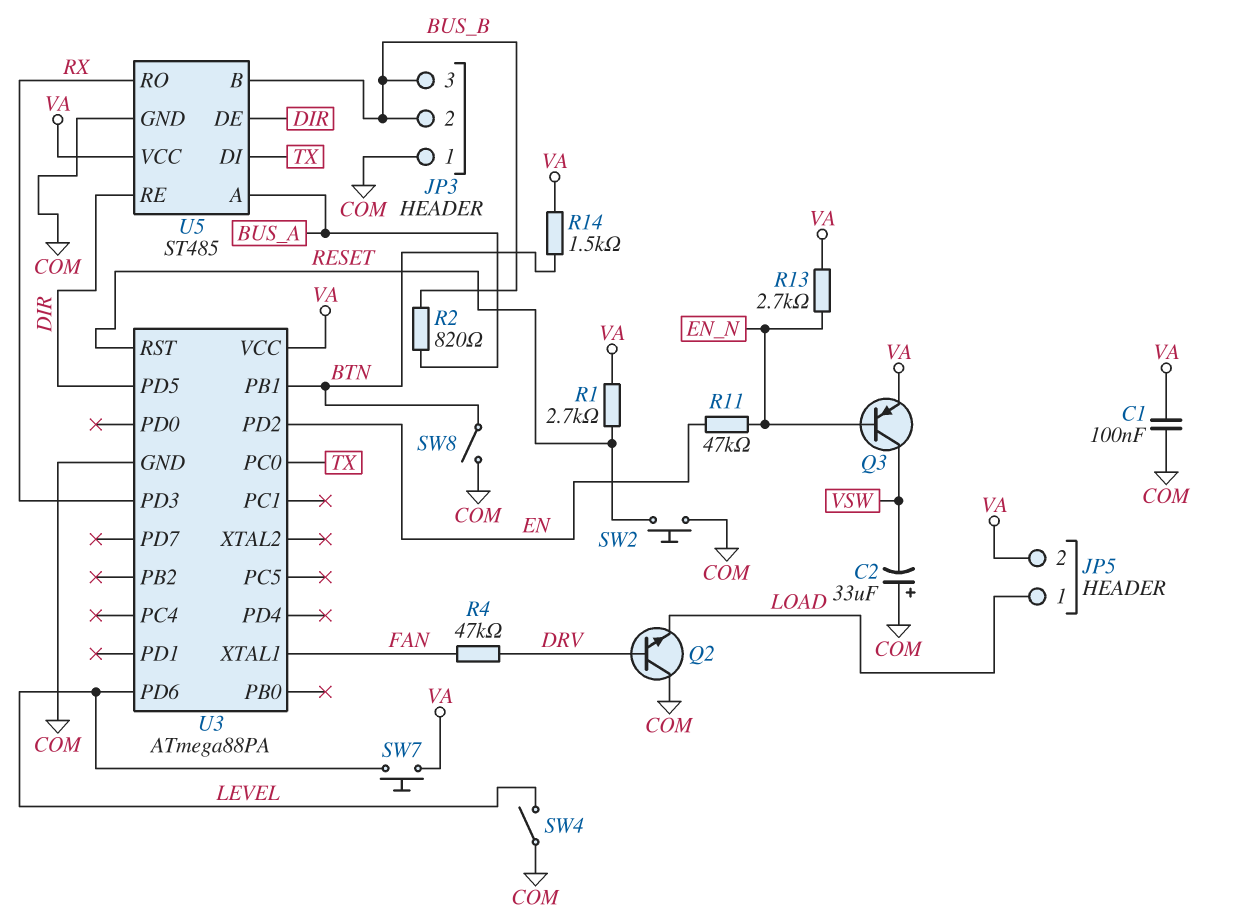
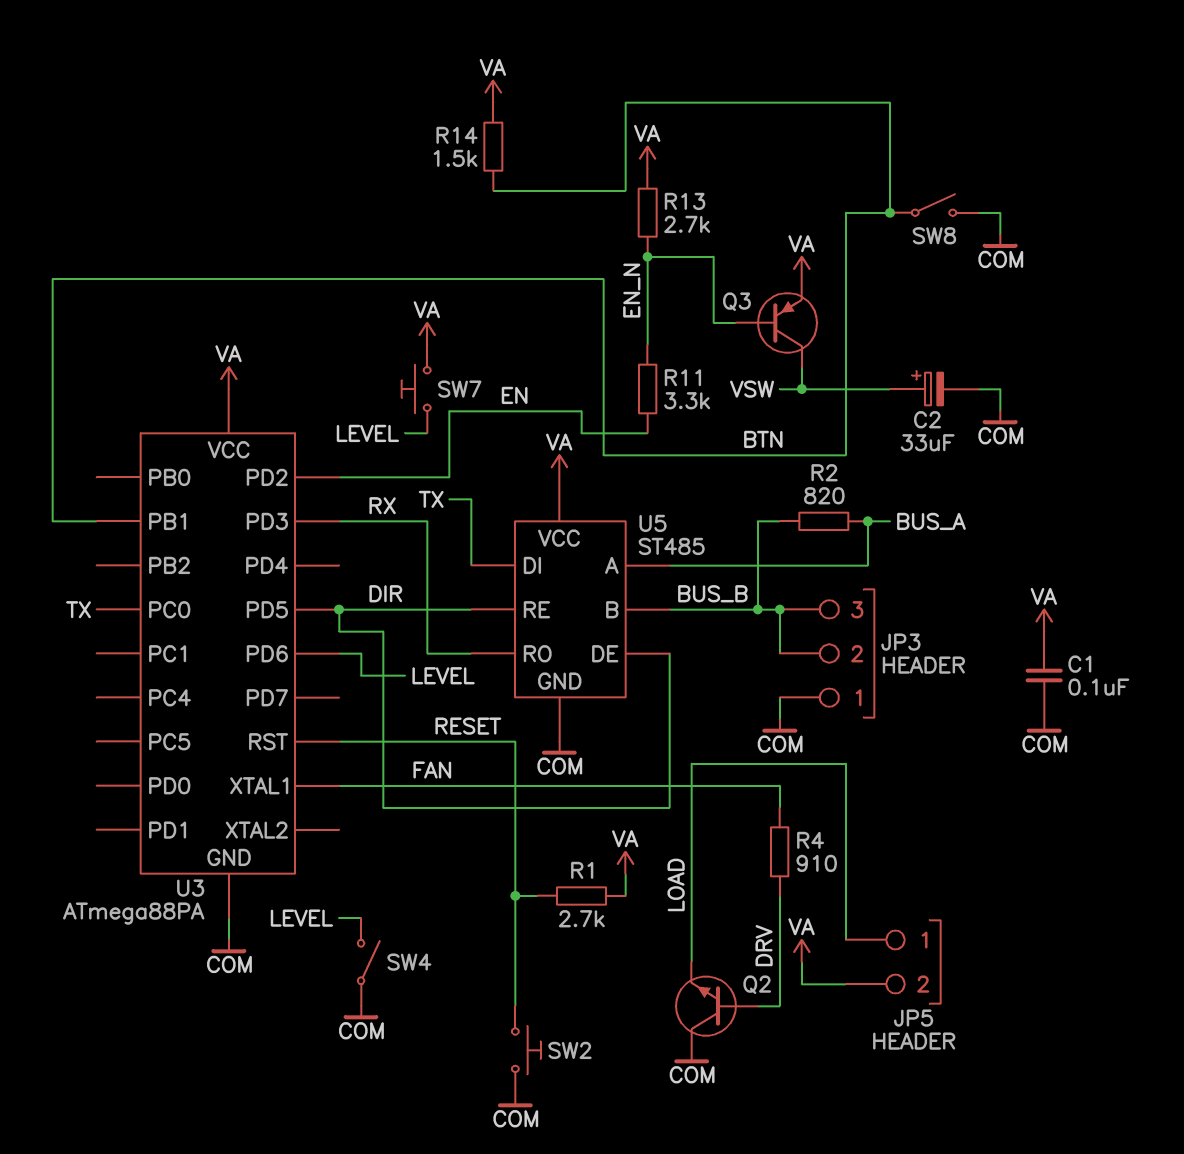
C2: 33uF (plus COM, minus VSW) -> 33uF (plus VSW, minus COM)
R4: 47k (DRV, FAN) -> 910 (DRV, FAN)
R11: 47k (EN, EN_N) -> 3.3k (EN, EN_N)

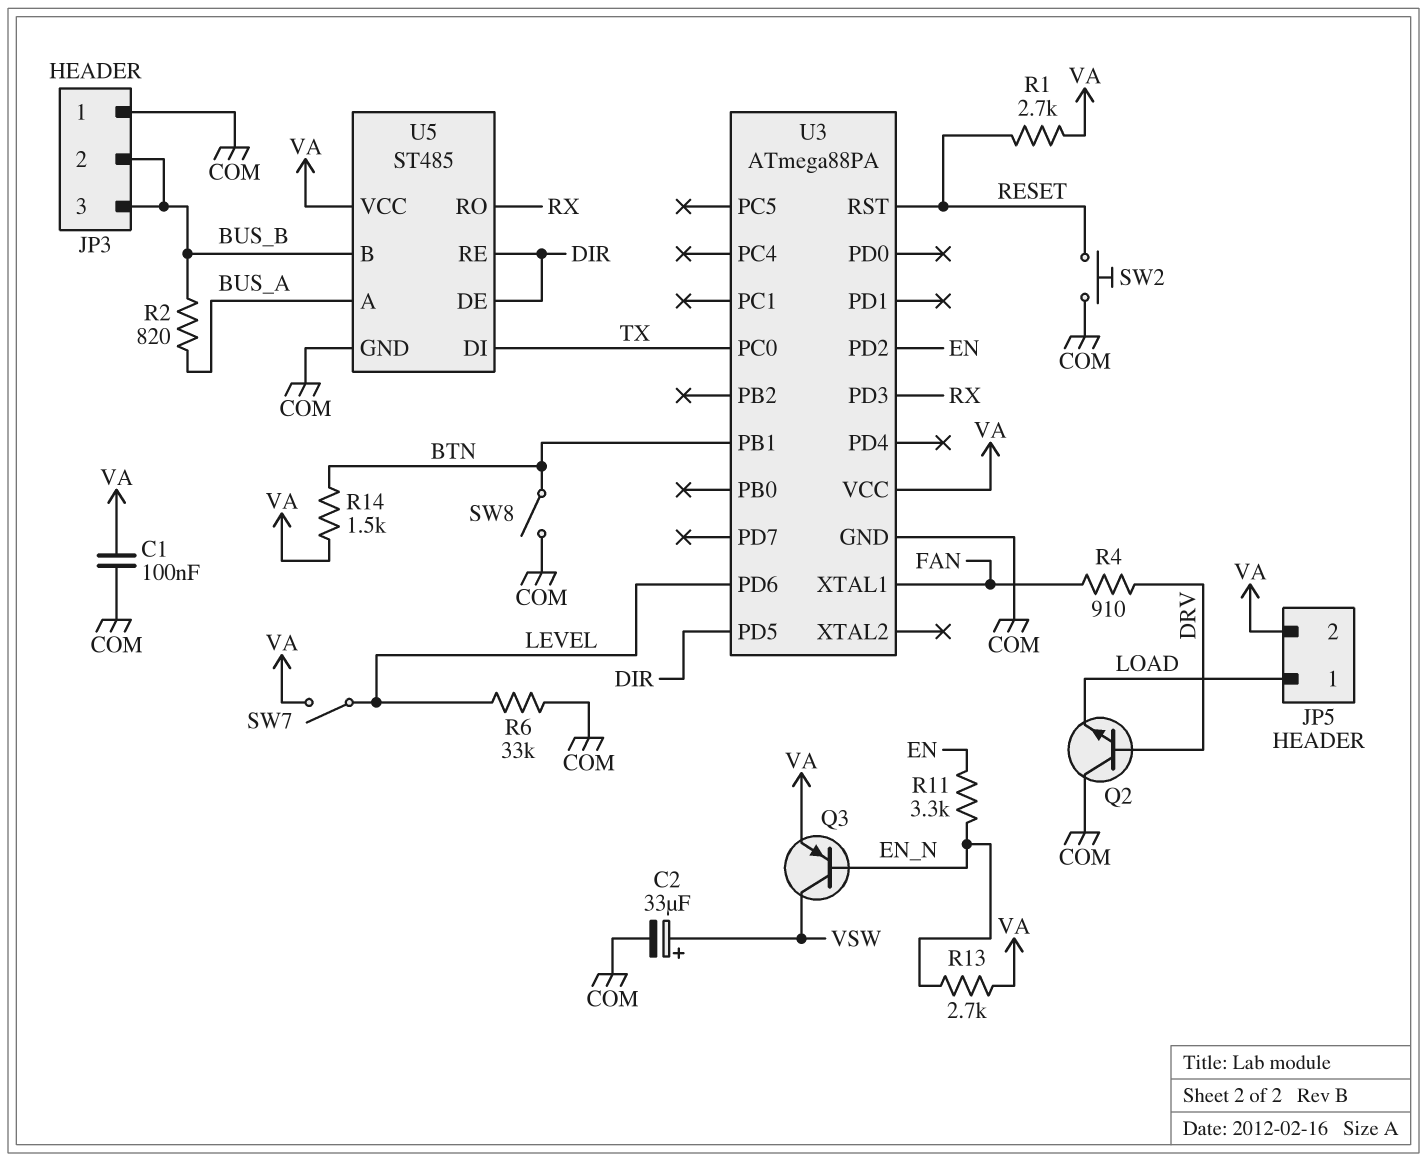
R6: none -> 33k (COM, LEVEL)
SW4: switch (COM, LEVEL) -> none
SW7: button (LEVEL, VA) -> switch (LEVEL, VA)

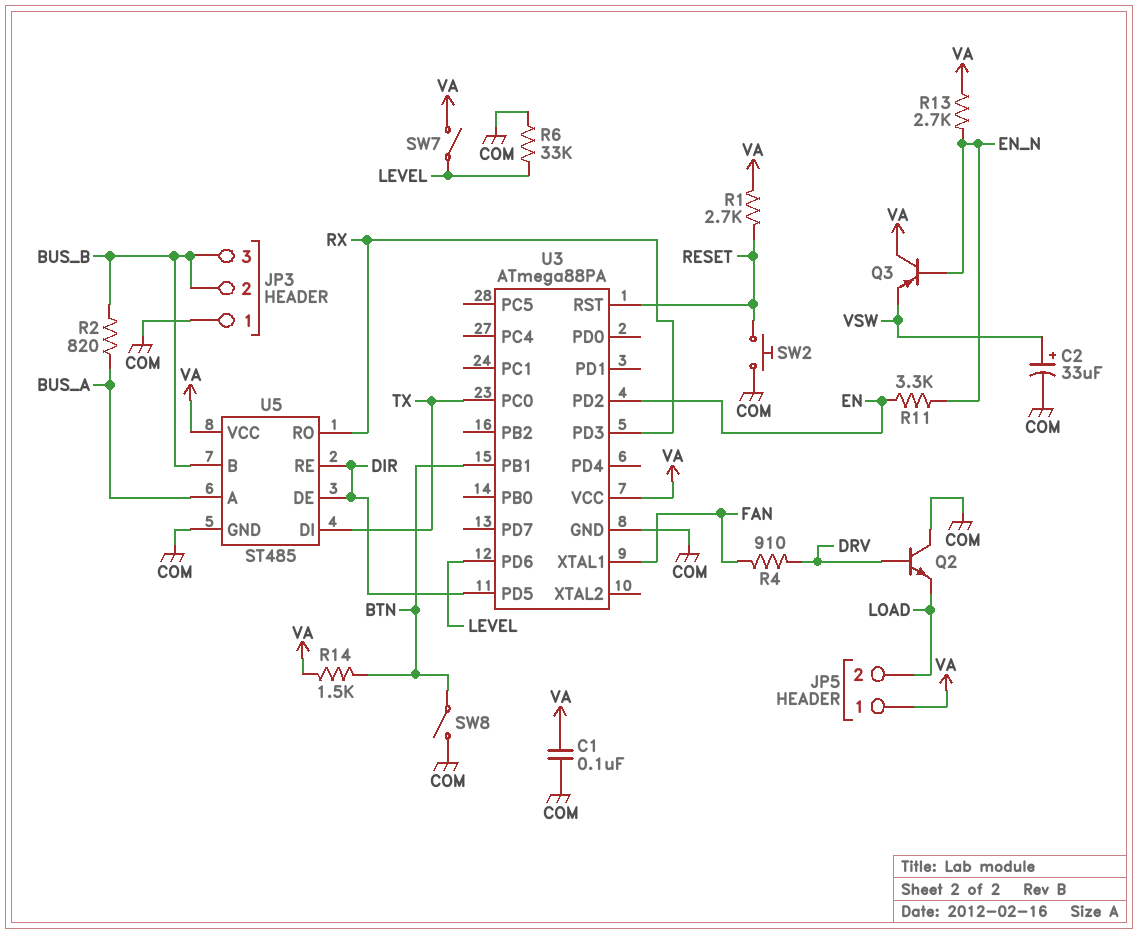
JP5 pin 1: LOAD -> VA
JP5 pin 2: VA -> LOAD
Q3: PNP (B EN_N, C VSW, E VA) -> PNP (B EN_N, C VA, E VSW)

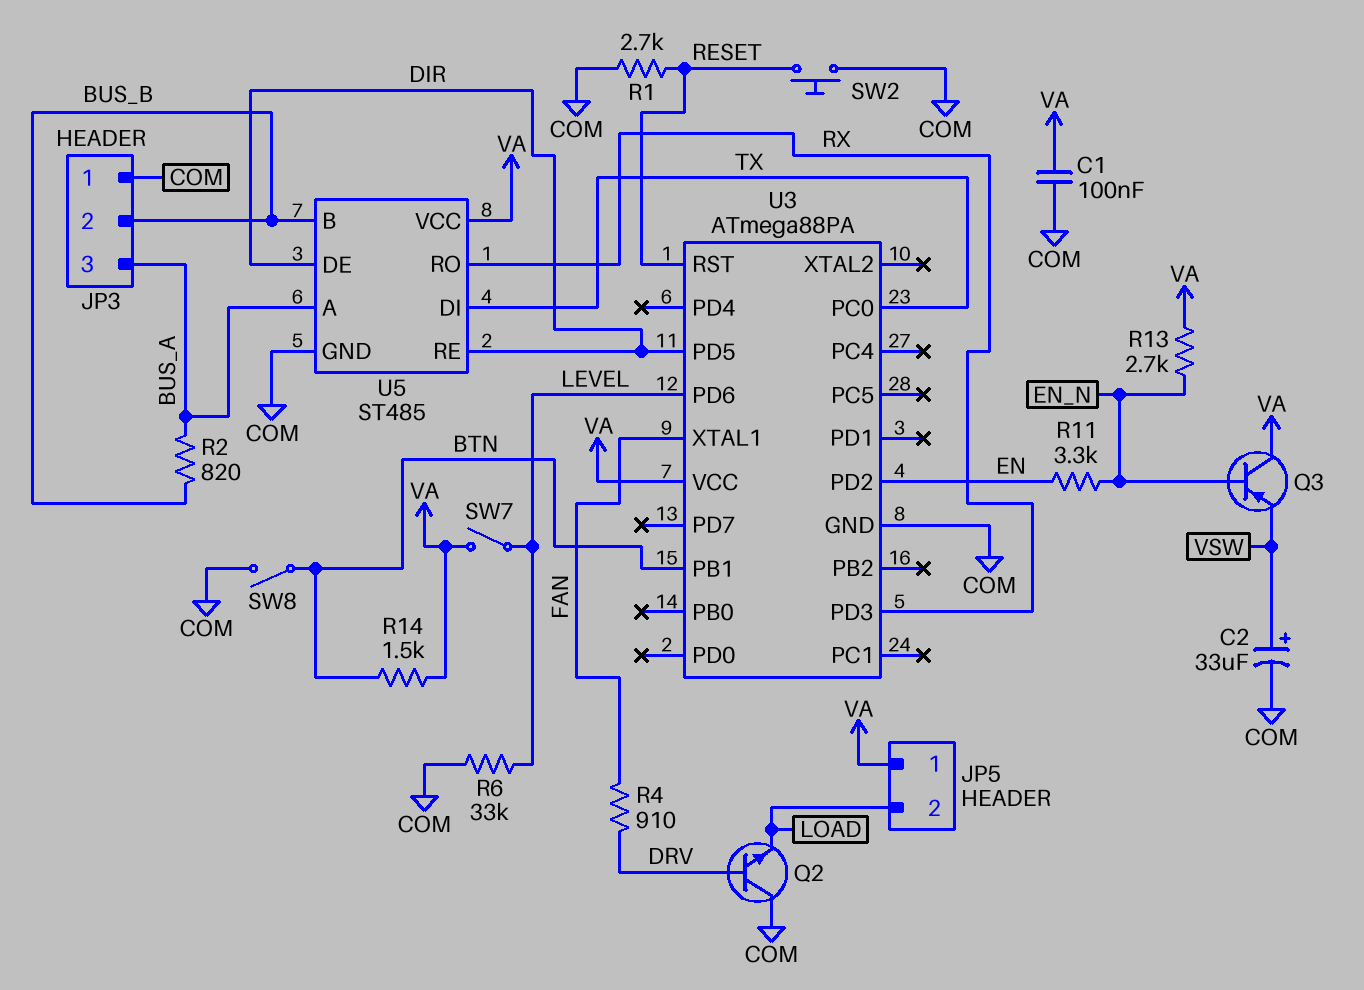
JP3 pin 3: BUS_B -> BUS_A
R1: 2.7k (RESET, VA) -> 2.7k (COM, RESET)

